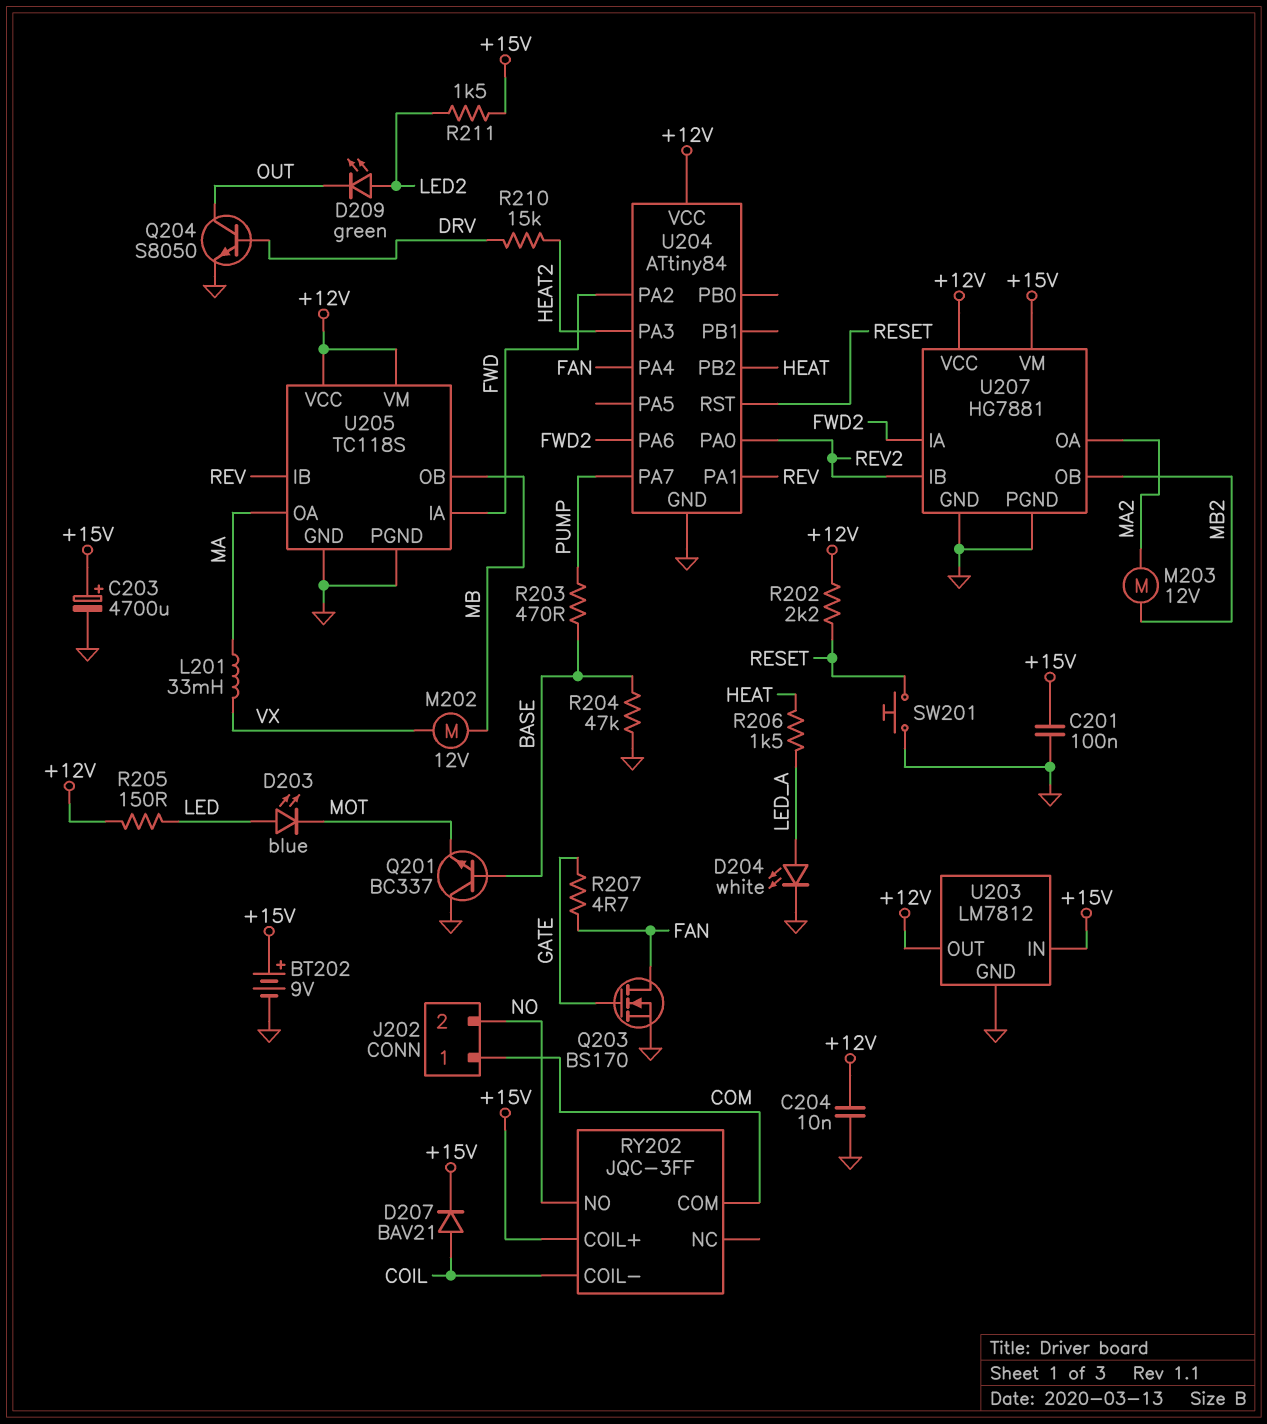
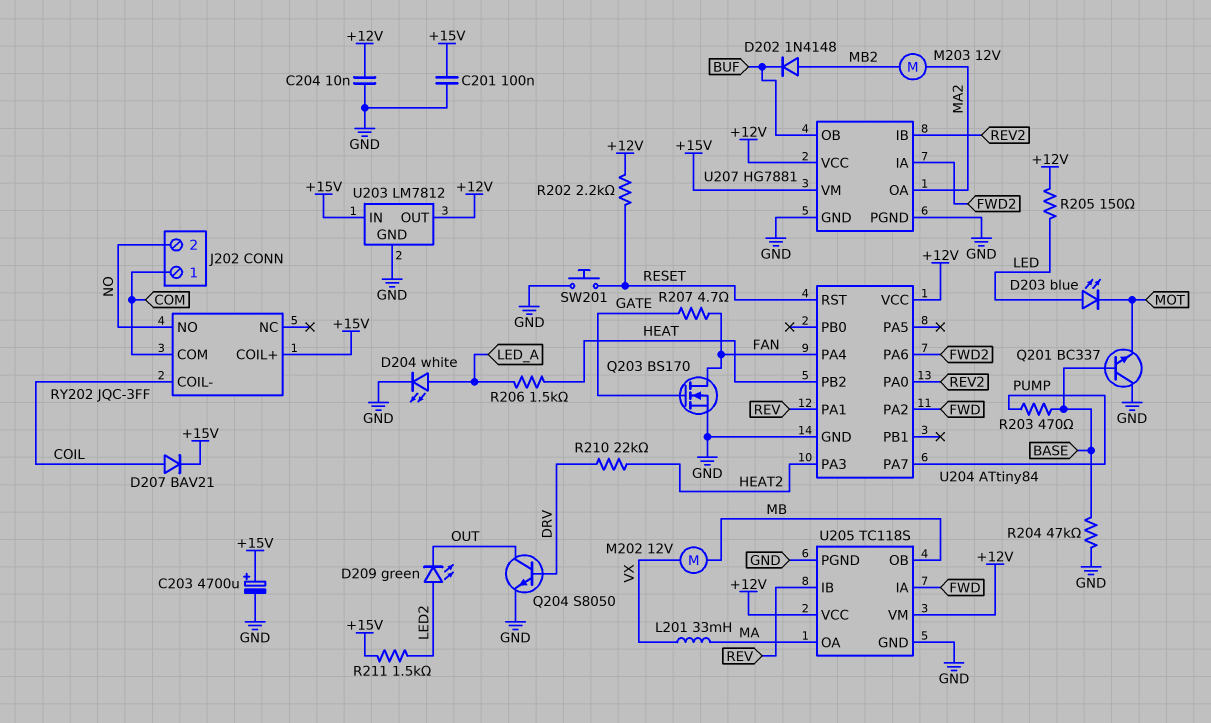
BT202: 9V (plus +15V, minus GND) -> none
D202: none -> diode 1N4148 (A MB2, K BUF)
R210: 15k (DRV, HEAT2) -> 22k (DRV, HEAT2)
U207 pin OB: MB2 -> BUF

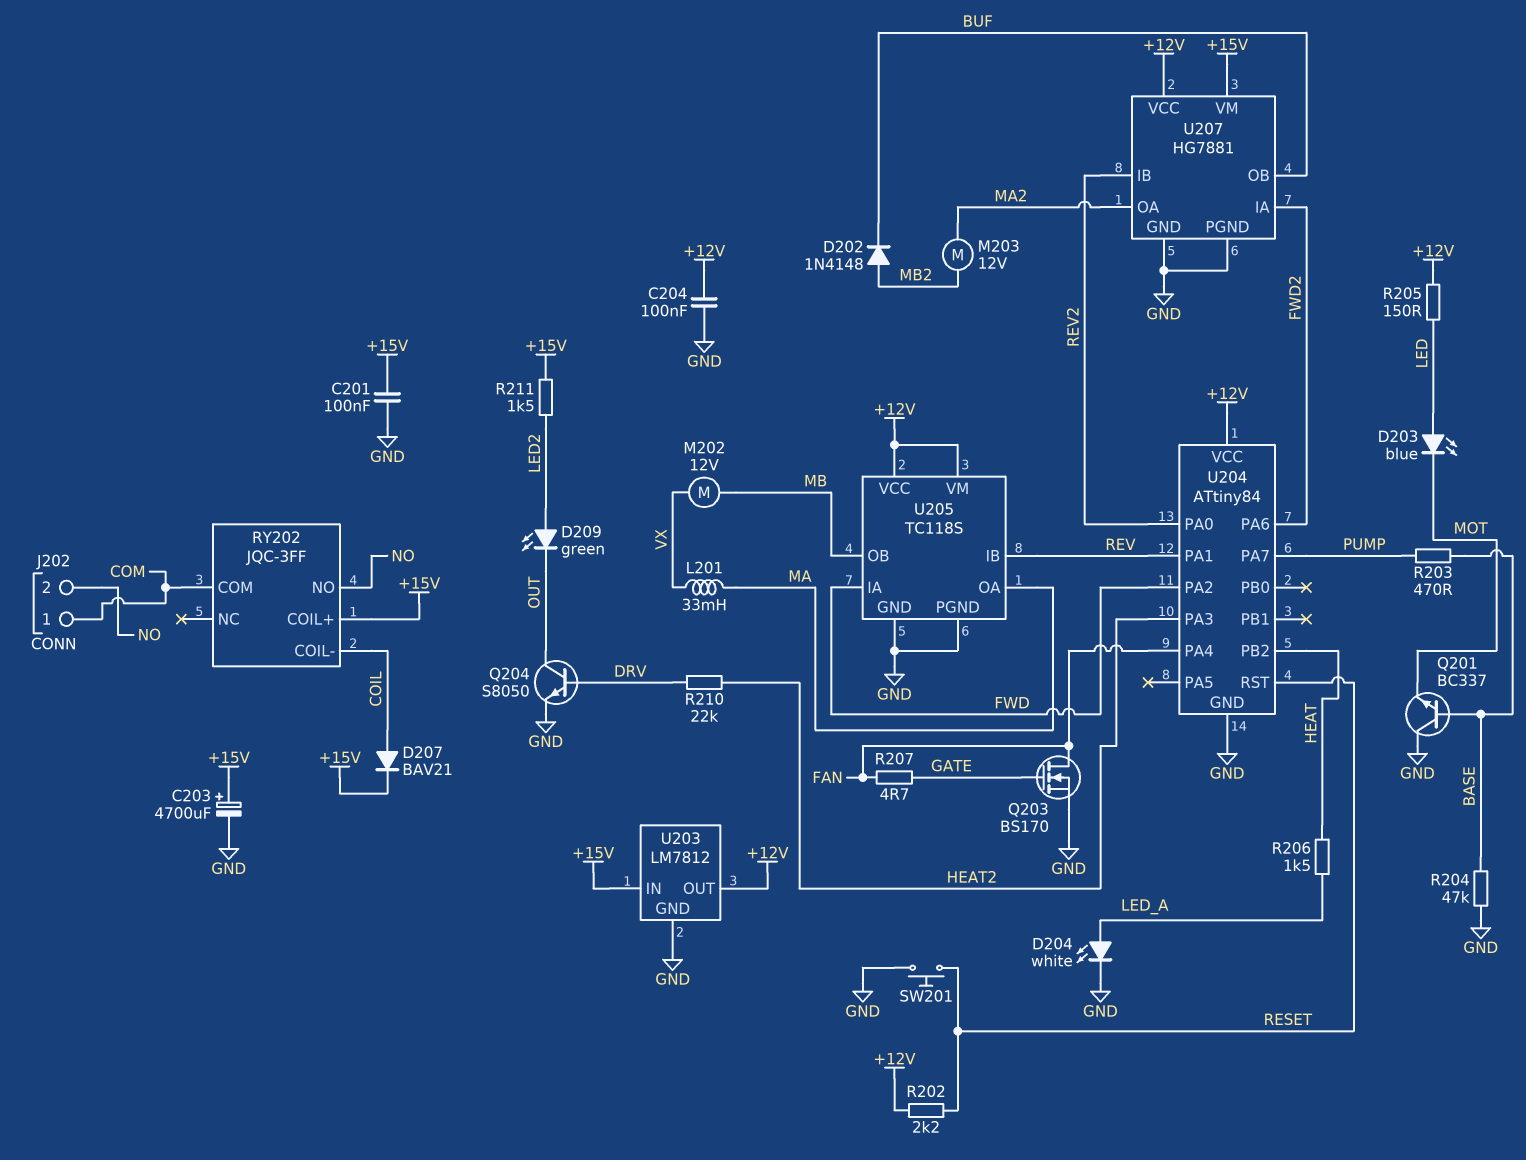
C204: 10nF (+12V, GND) -> 100nF (+12V, GND)

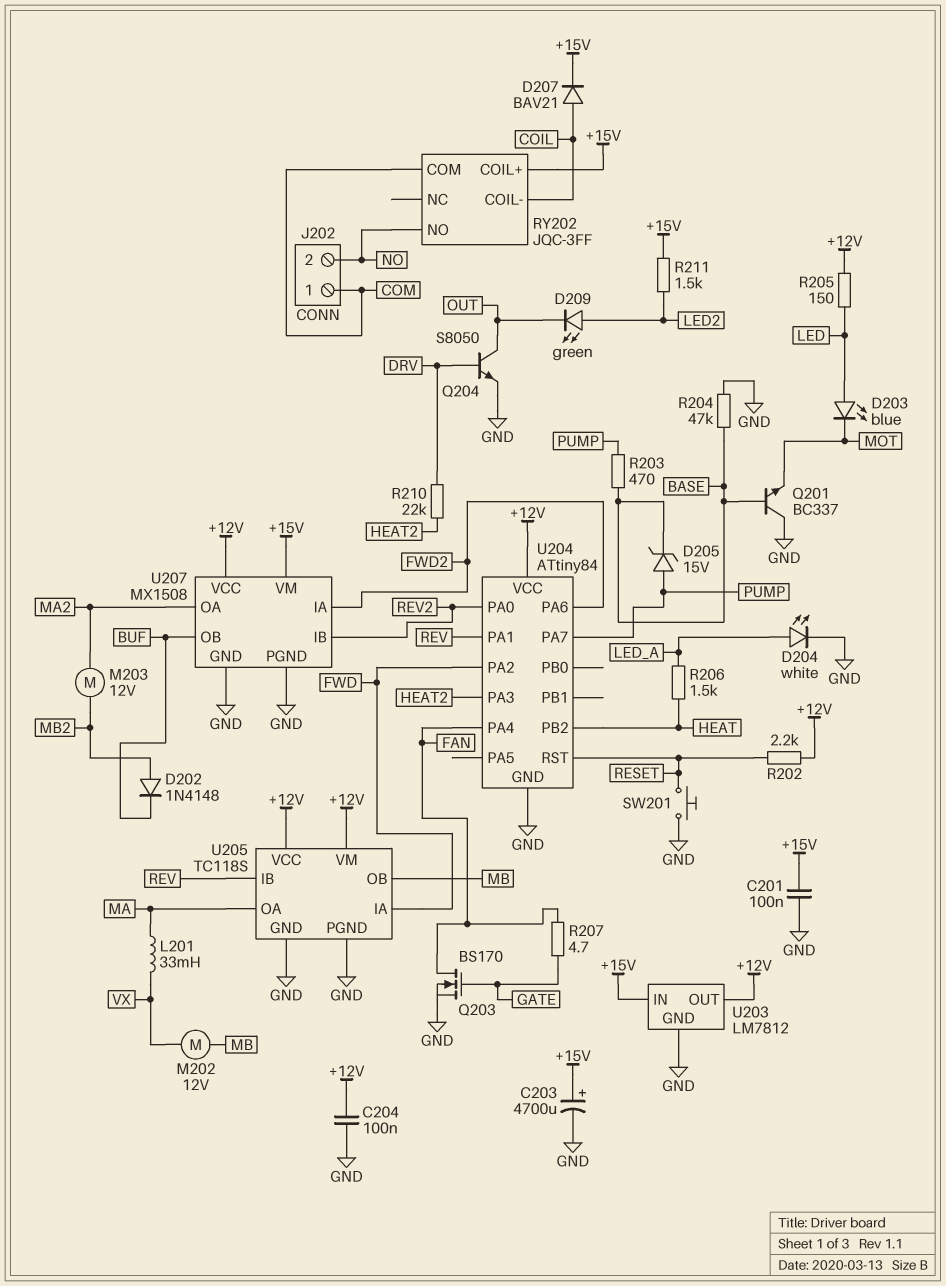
D205: none -> zener 15V (A PUMP, K BASE)
U207: HG7881 -> MX1508

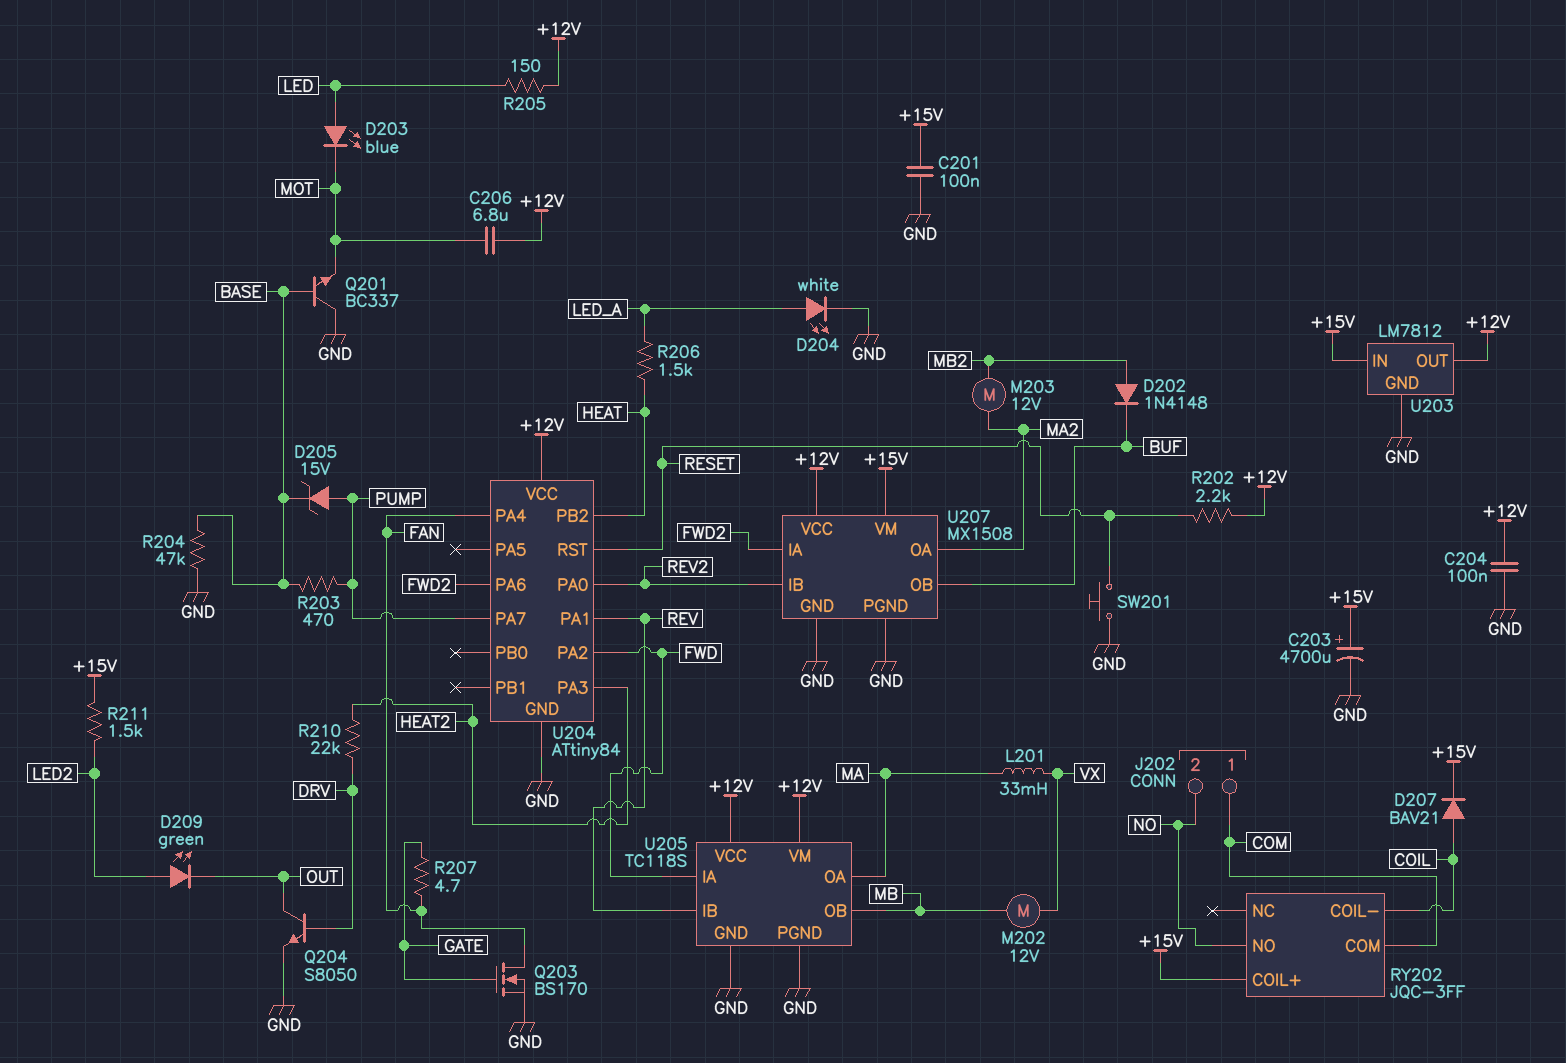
C206: none -> 6.8uF (+12V, MOT)

